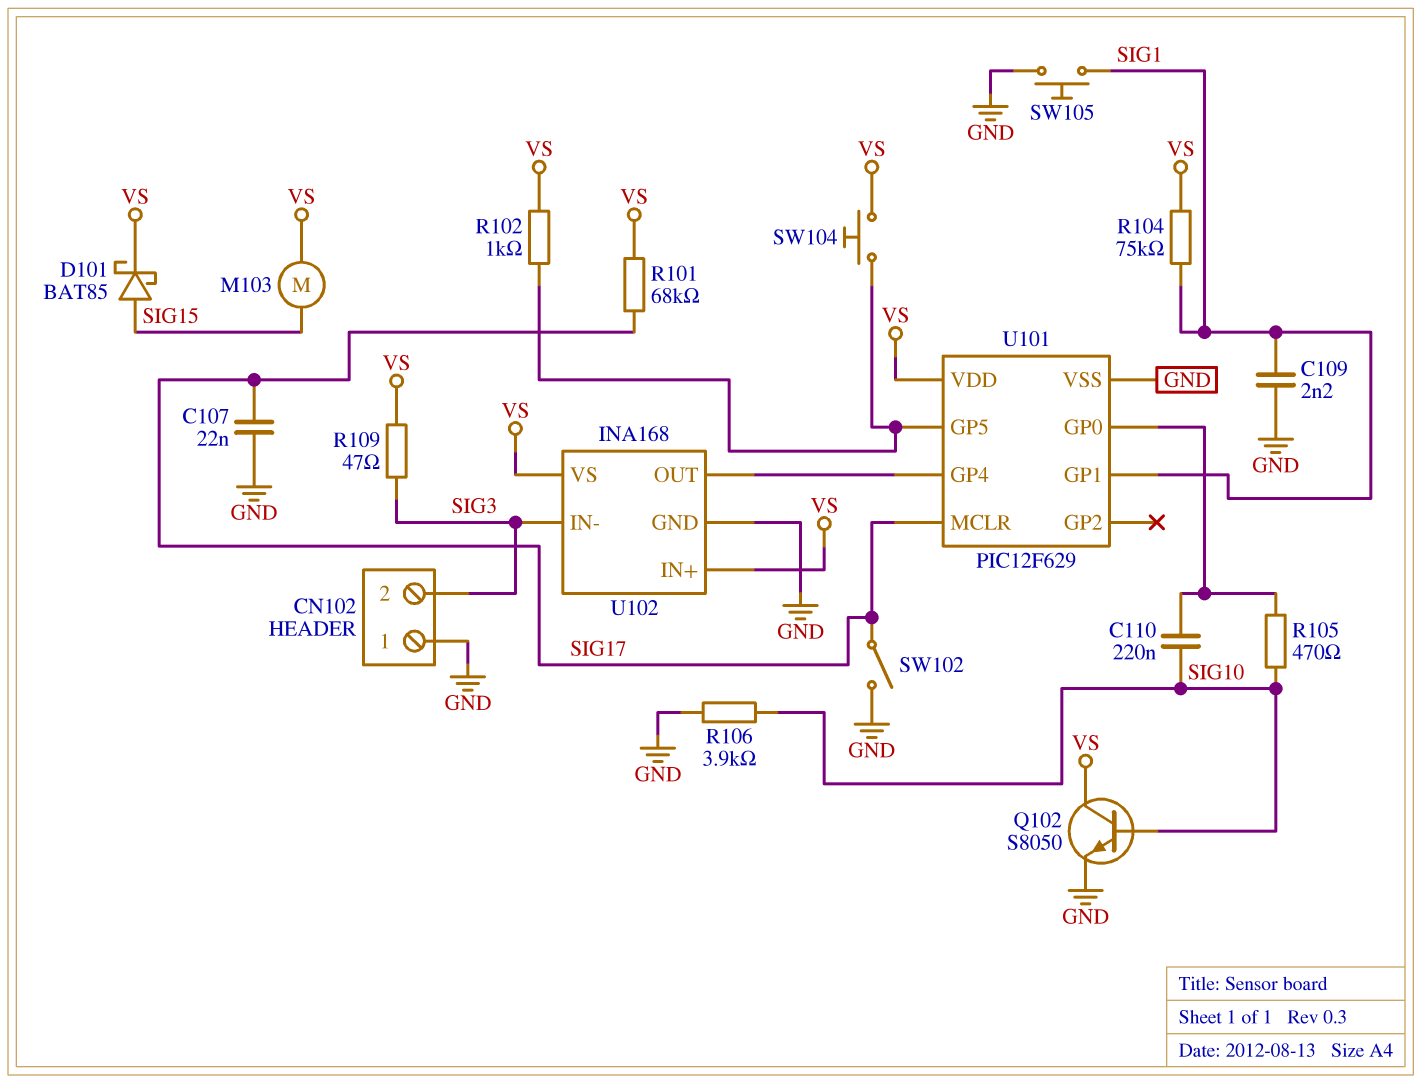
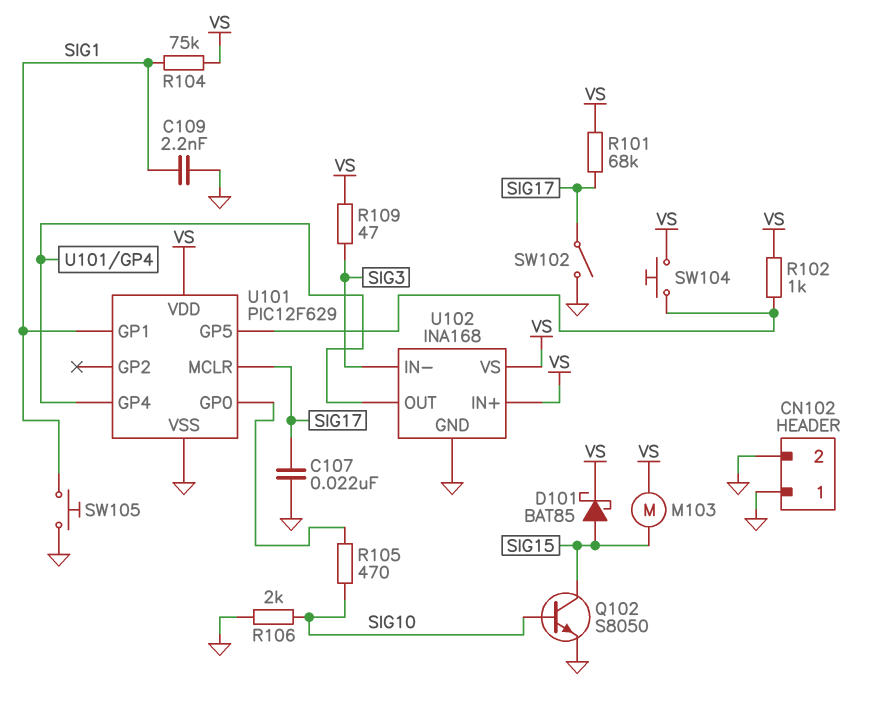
C110: 220nF (SIG10, U101/GP0) -> none
CN102 pin 2: SIG3 -> GND
Q102: NPN S8050 (B SIG10, C VS, E GND) -> NPN S8050 (B SIG10, C SIG15, E GND)
R106: 3.9k (GND, SIG10) -> 2k (GND, SIG10)

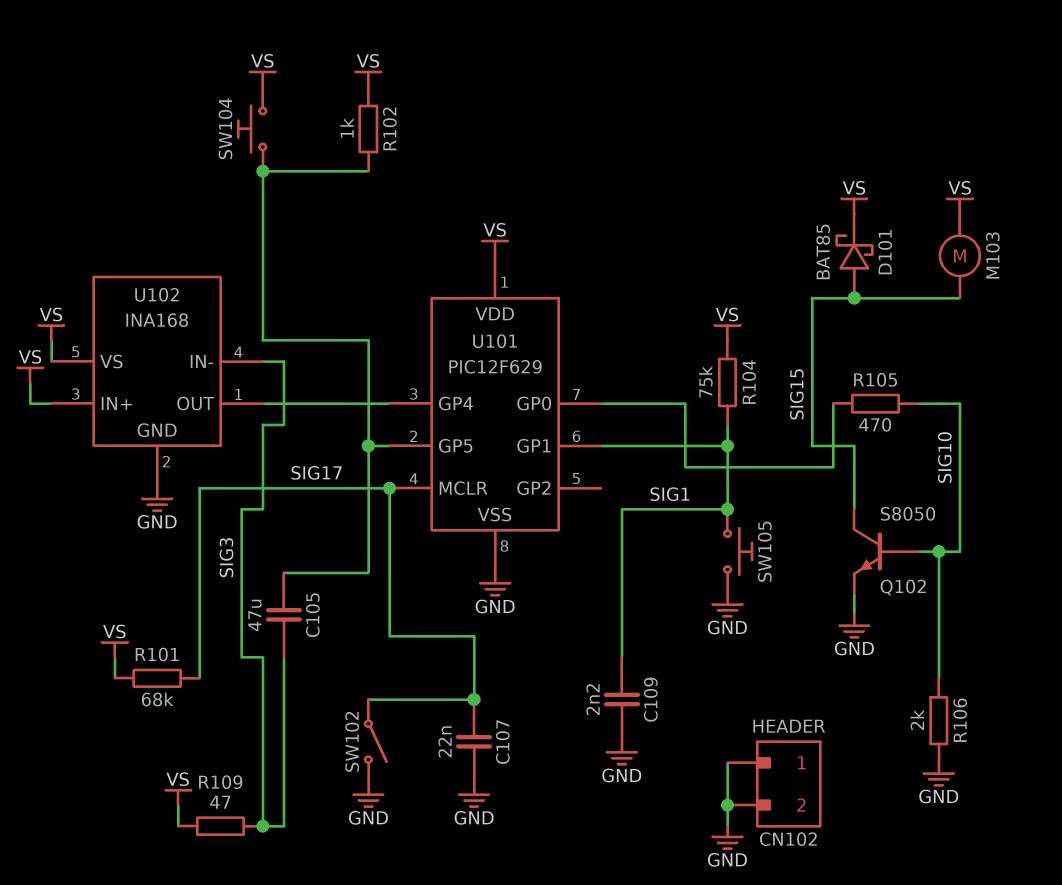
C105: none -> 47uF (SIG3, U101/GP5)

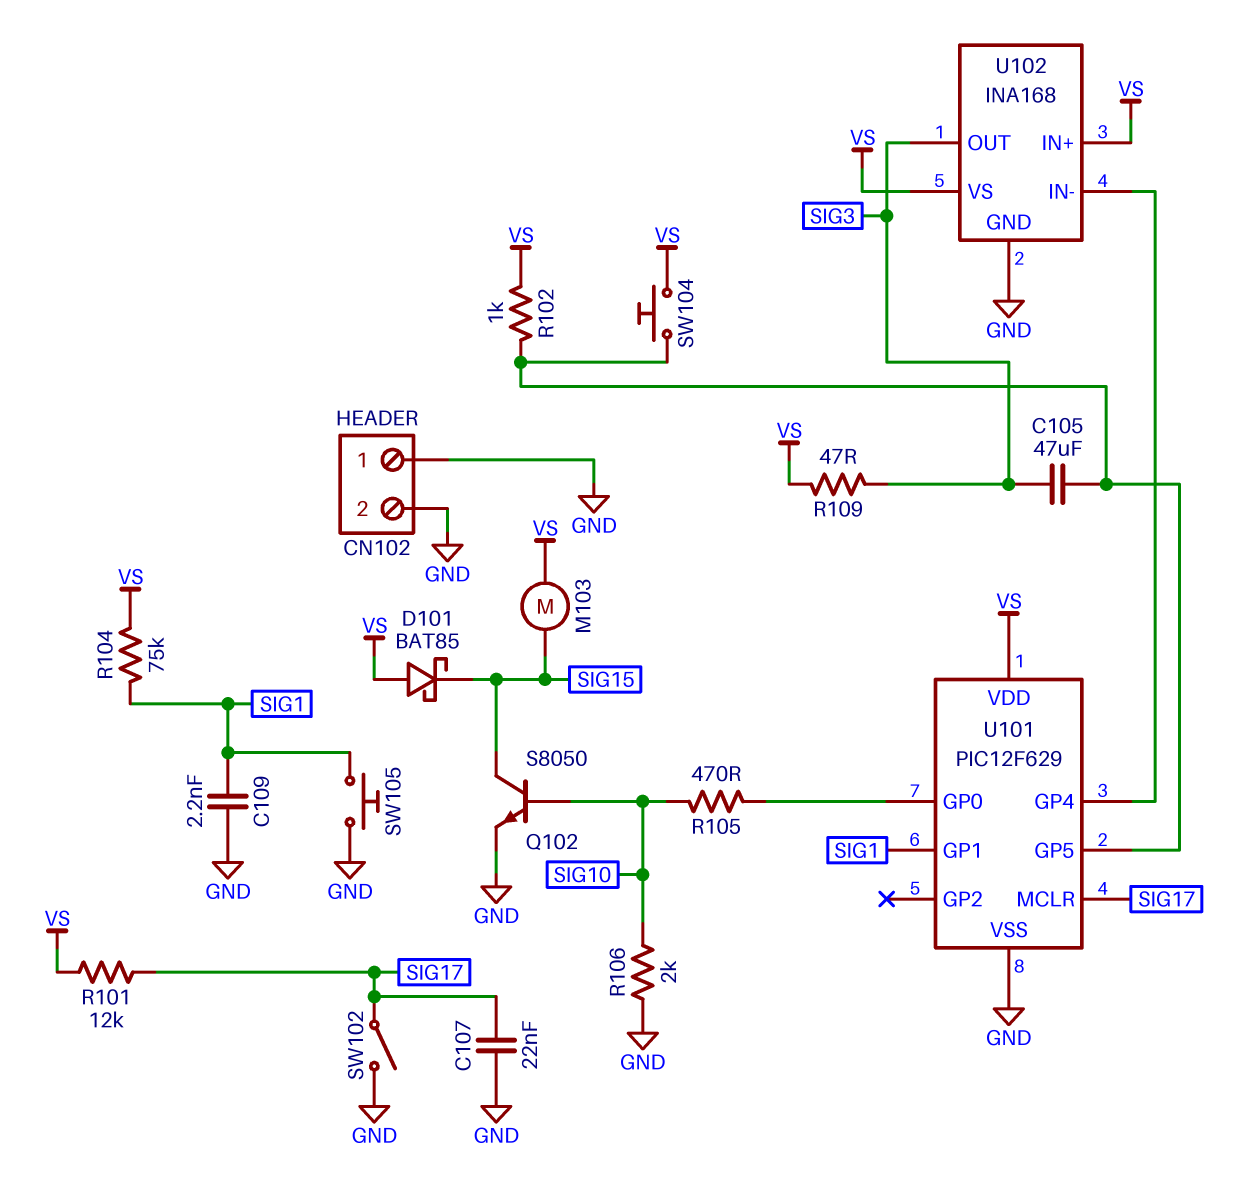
D101: schottky BAT85 (A SIG15, K VS) -> schottky BAT85 (A VS, K SIG15)
R101: 68k (SIG17, VS) -> 12k (SIG17, VS)
U102 pin IN-: SIG3 -> U101/GP4
U102 pin OUT: U101/GP4 -> SIG3

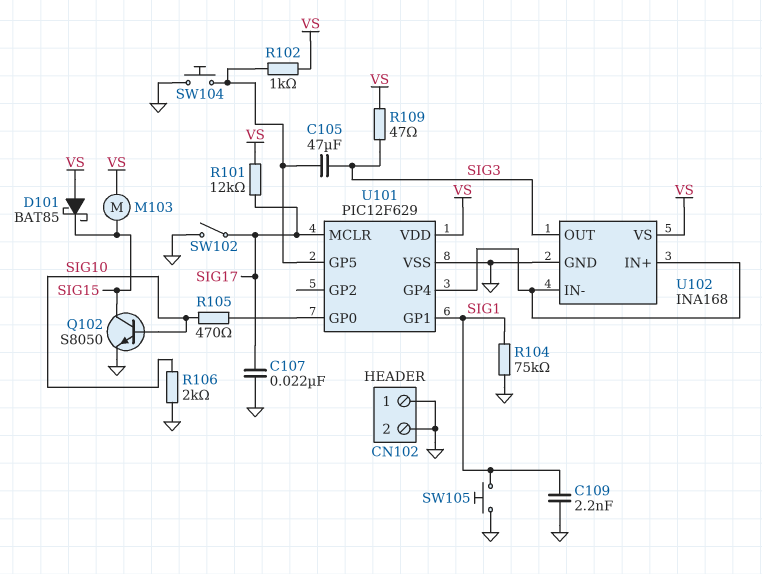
R104: 75k (SIG1, VS) -> 75k (GND, SIG1)
SW104: button (U101/GP5, VS) -> button (GND, U101/GP5)
U102 pin IN+: VS -> U101/GP4

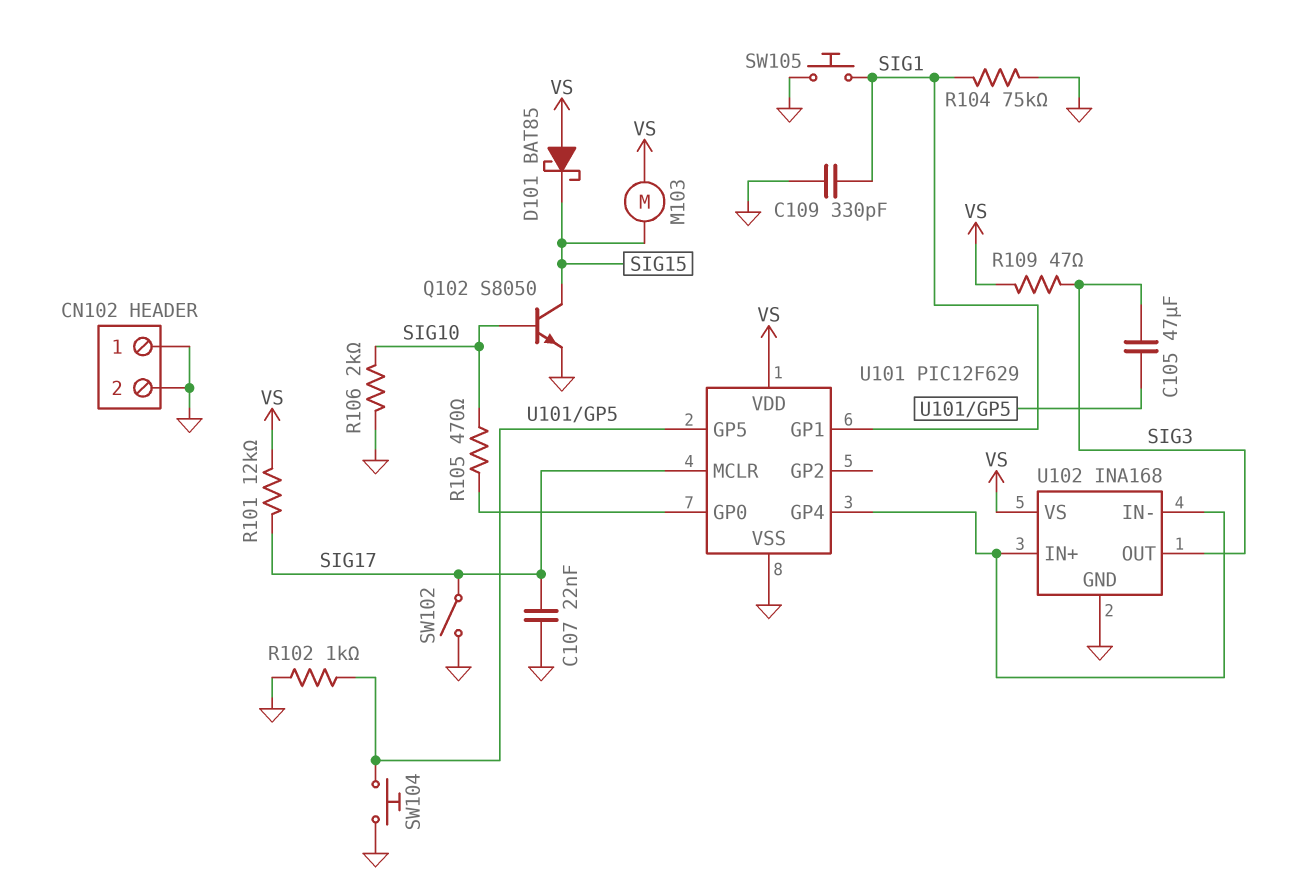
C109: 2.2nF (GND, SIG1) -> 330pF (GND, SIG1)
R102: 1k (U101/GP5, VS) -> 1k (GND, U101/GP5)

